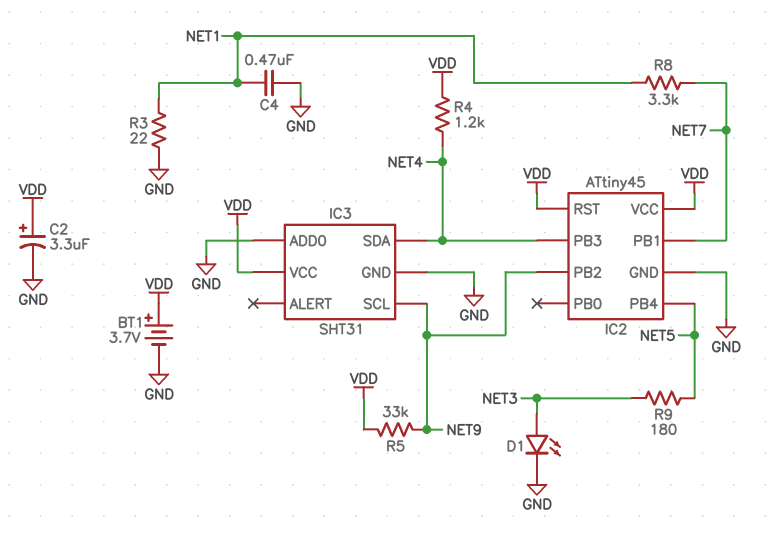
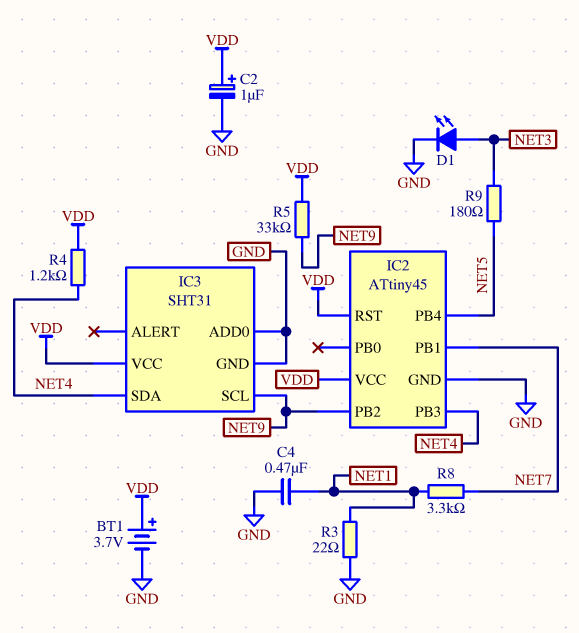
C2: 3.3uF (plus VDD, minus GND) -> 1uF (plus VDD, minus GND)

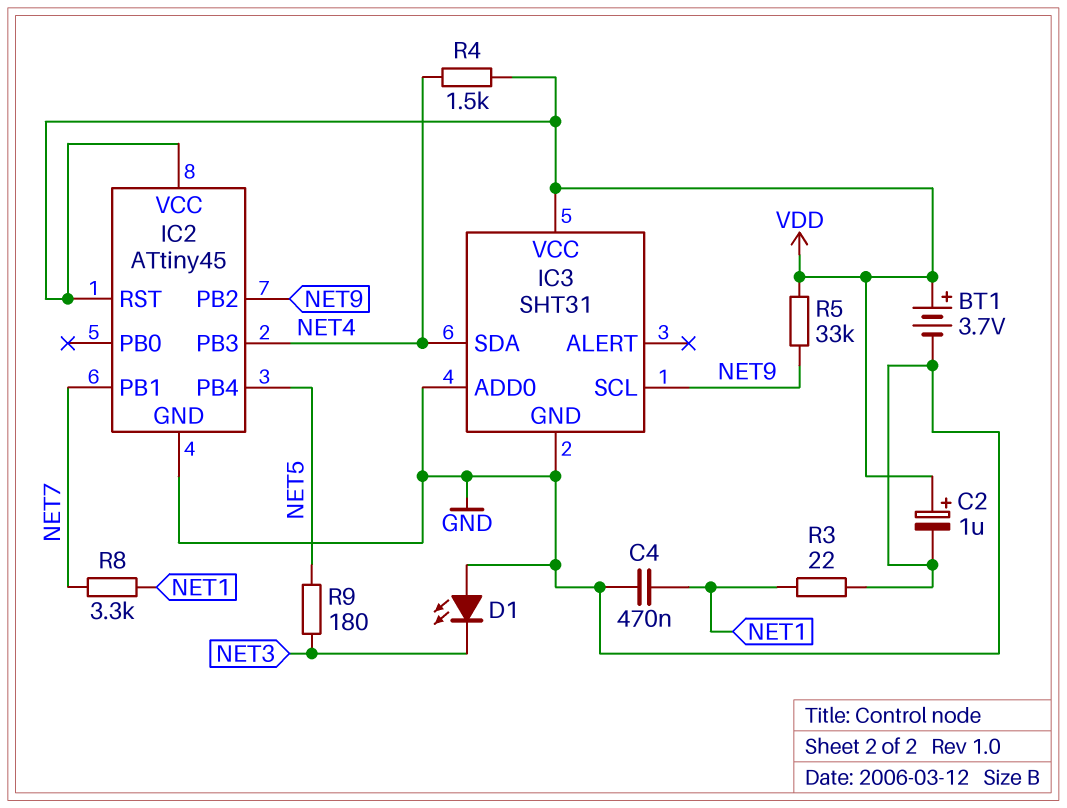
D1: LED (A NET3, K GND) -> LED (A GND, K NET3)
R4: 1.2k (NET4, VDD) -> 1.5k (NET4, VDD)

